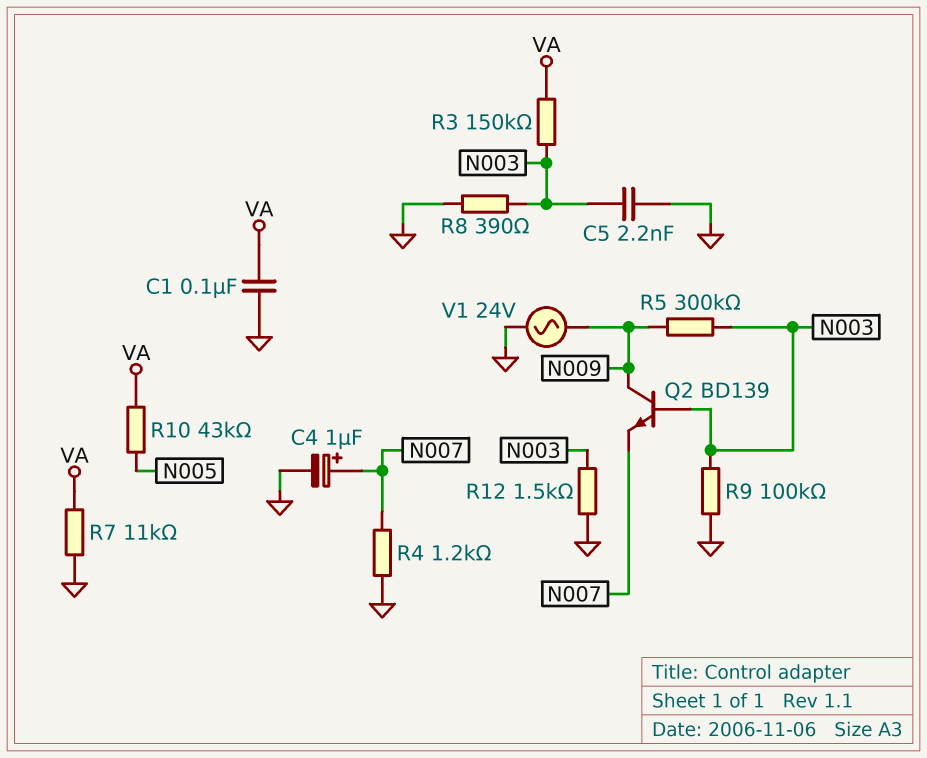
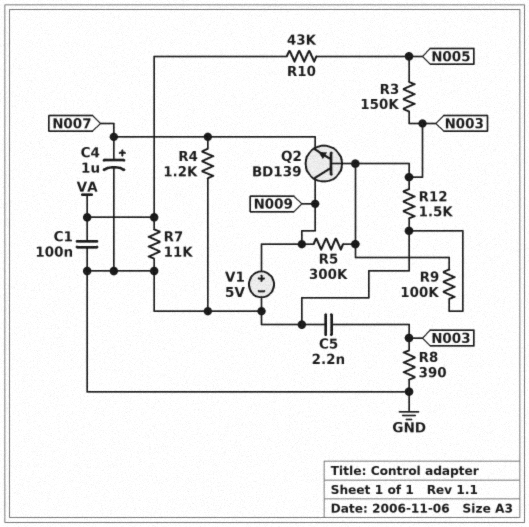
R3: 150k (N003, VA) -> 150k (N003, N005)
V1: AC 24V (GND, N009) -> 5V (plus N009, minus GND)

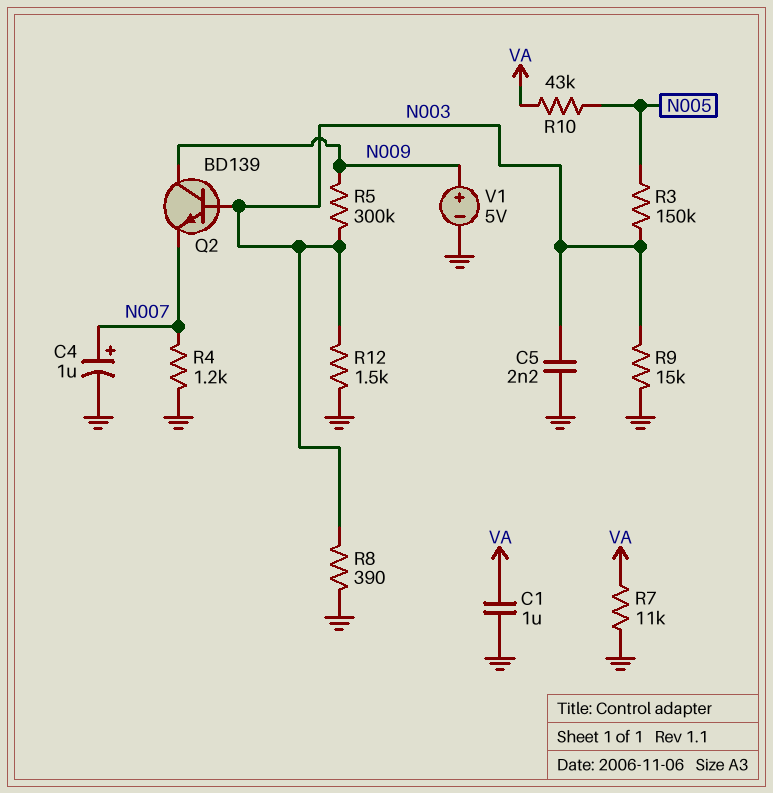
C1: 100nF (GND, VA) -> 1uF (GND, VA)
R9: 100k (GND, N003) -> 15k (GND, N003)

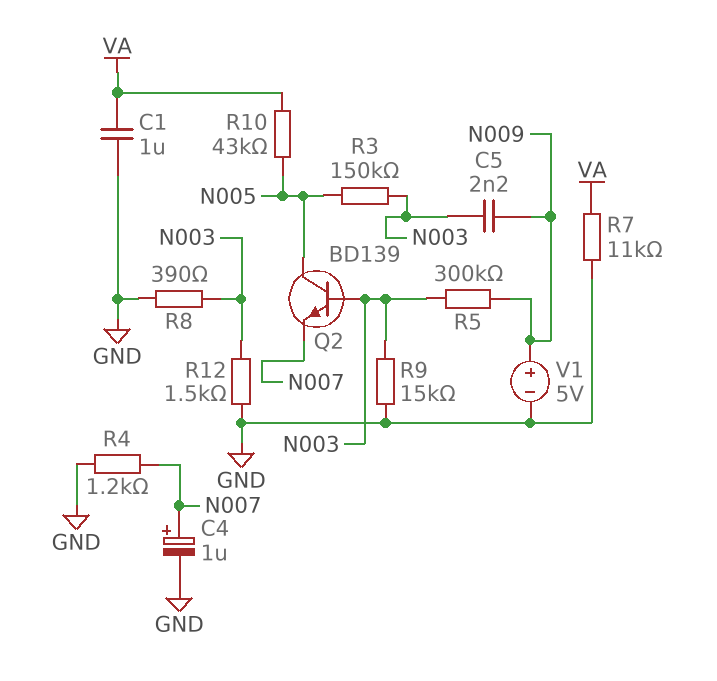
C5: 2.2nF (GND, N003) -> 2.2nF (N003, N009)
Q2: NPN BD139 (B N003, C N009, E N007) -> NPN BD139 (B N003, C N005, E N007)

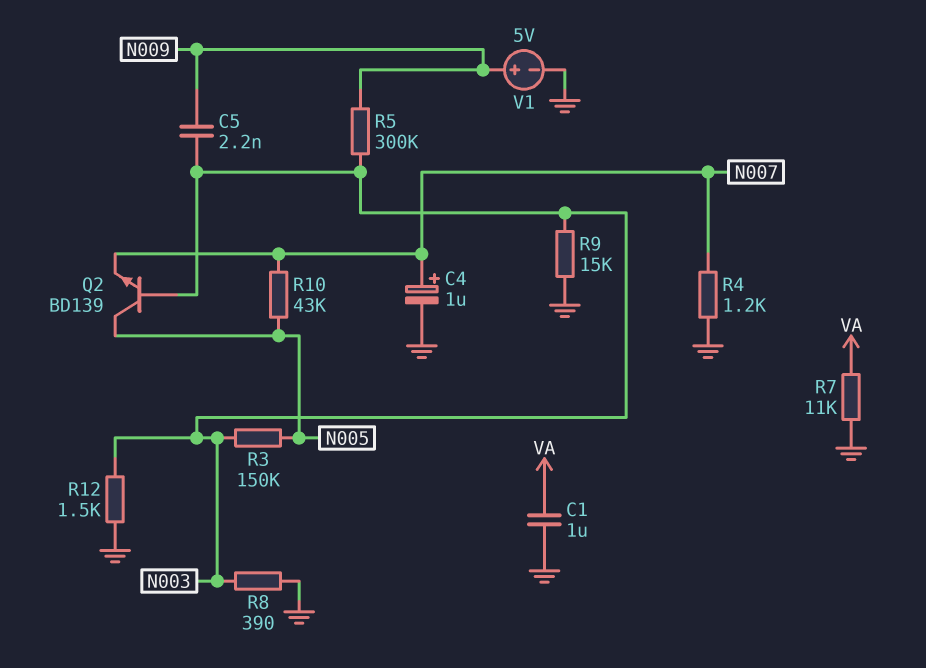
R10: 43k (N005, VA) -> 43k (N005, N007)

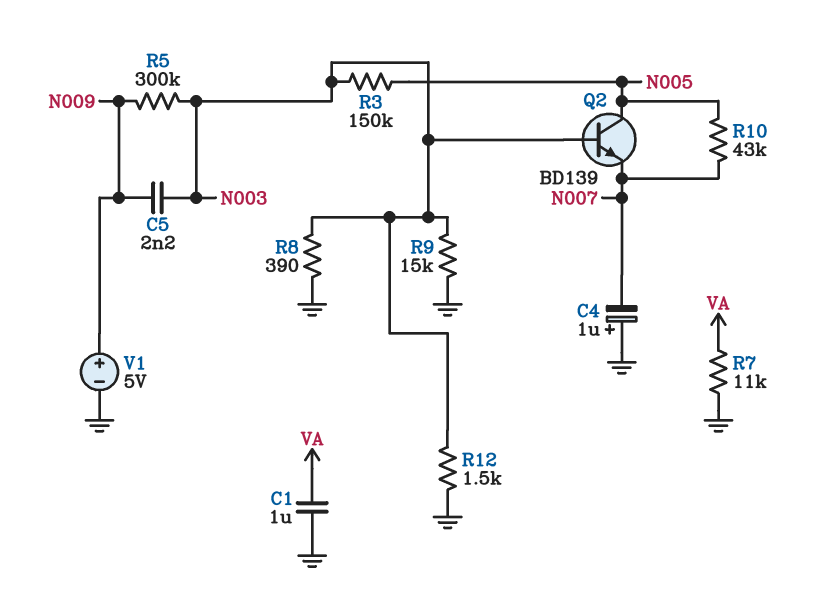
C4: 1uF (plus N007, minus GND) -> 1uF (plus GND, minus N007)
R4: 1.2k (GND, N007) -> none

